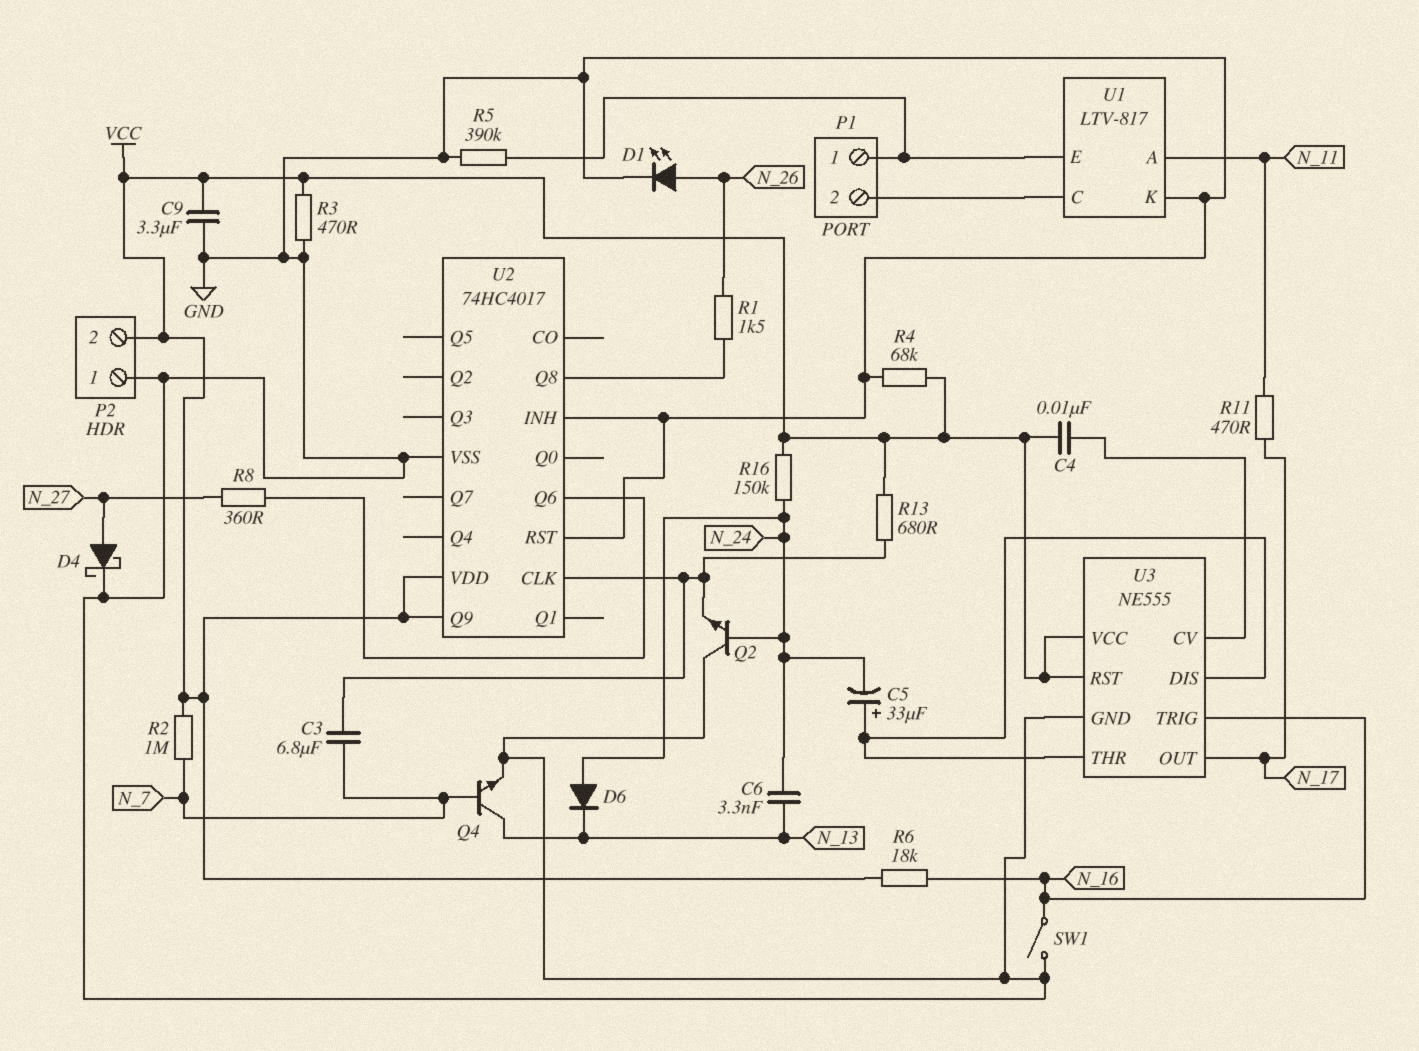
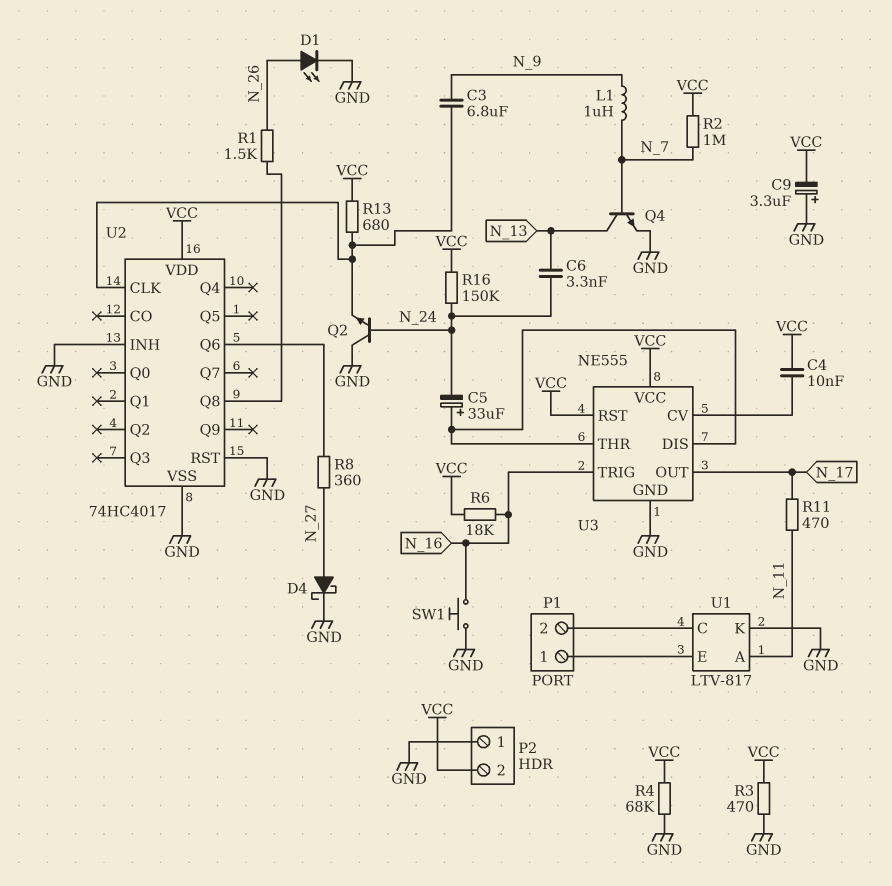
C3: 6.8uF (N_7, U2/CLK) -> 6.8uF (N_9, U2/CLK)
C9: 3.3uF (GND, VCC) -> 3.3uF (plus GND, minus VCC)
D6: diode (A N_24, K N_13) -> none
L1: none -> 1uH (N_7, N_9)
R5: 390k (GND, P1/1) -> none
SW1: switch (GND, N_16) -> button (GND, N_16)
U2 pin Q9: VCC -> none

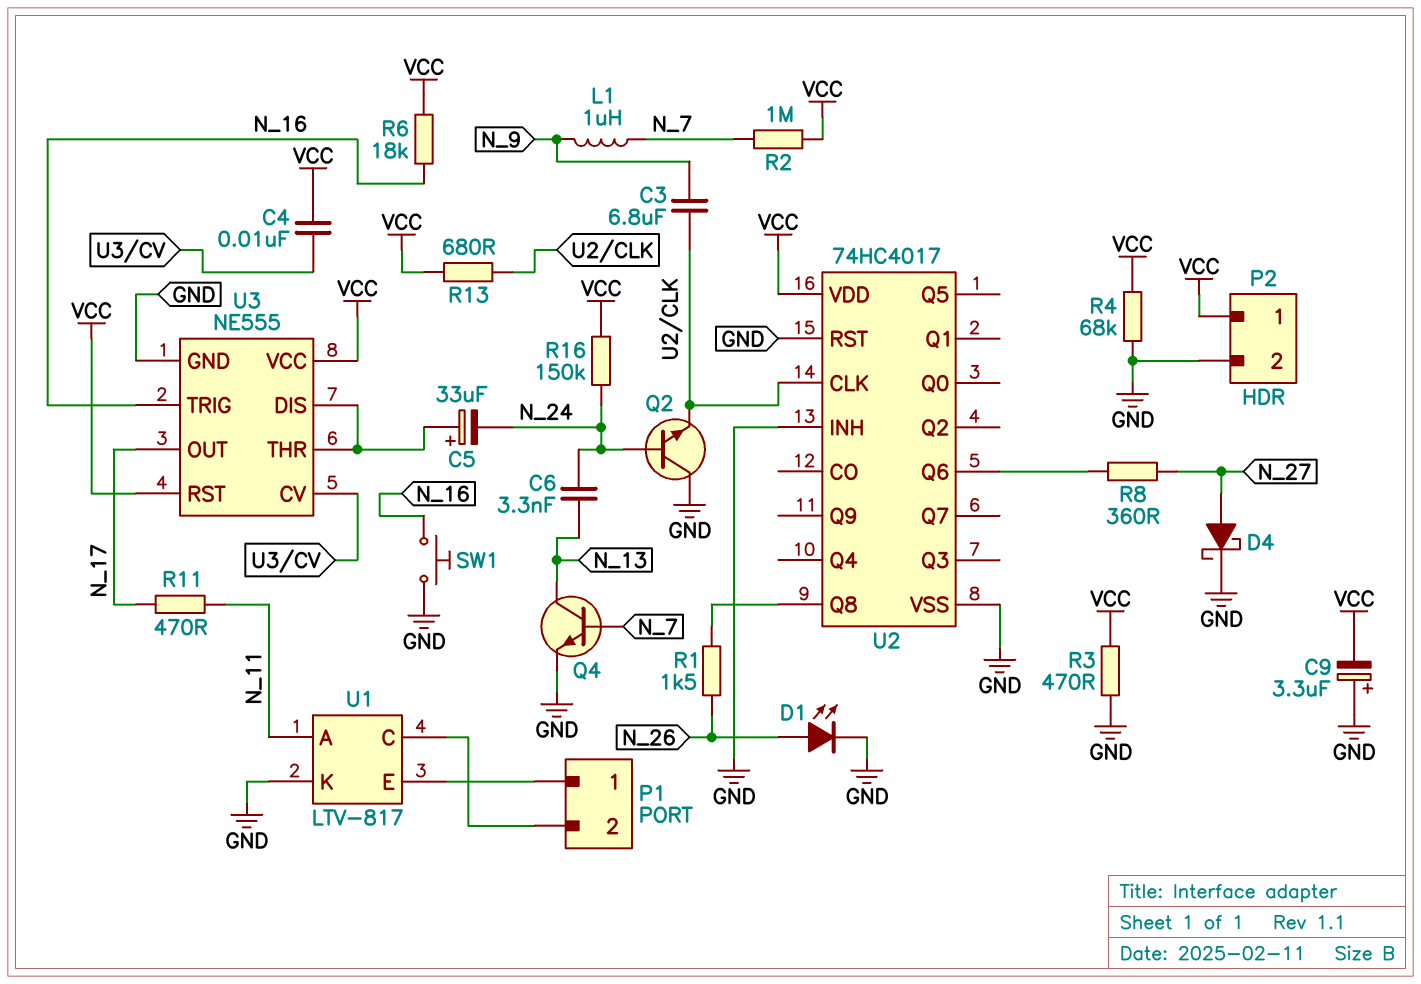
P2 pin 1: GND -> VCC
P2 pin 2: VCC -> GND

